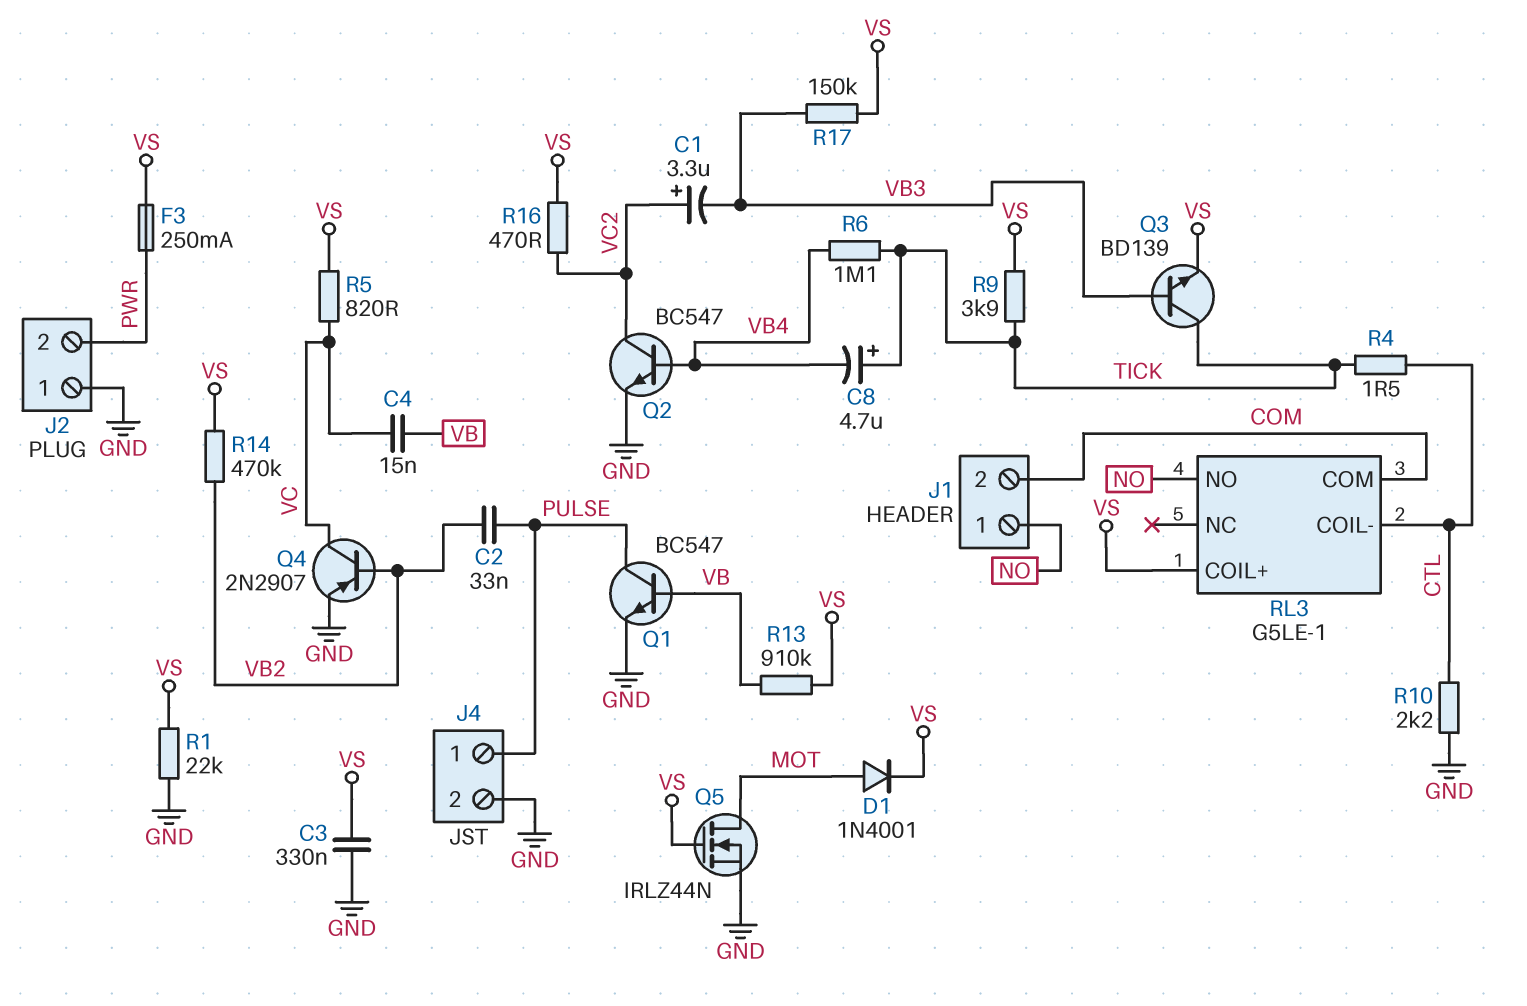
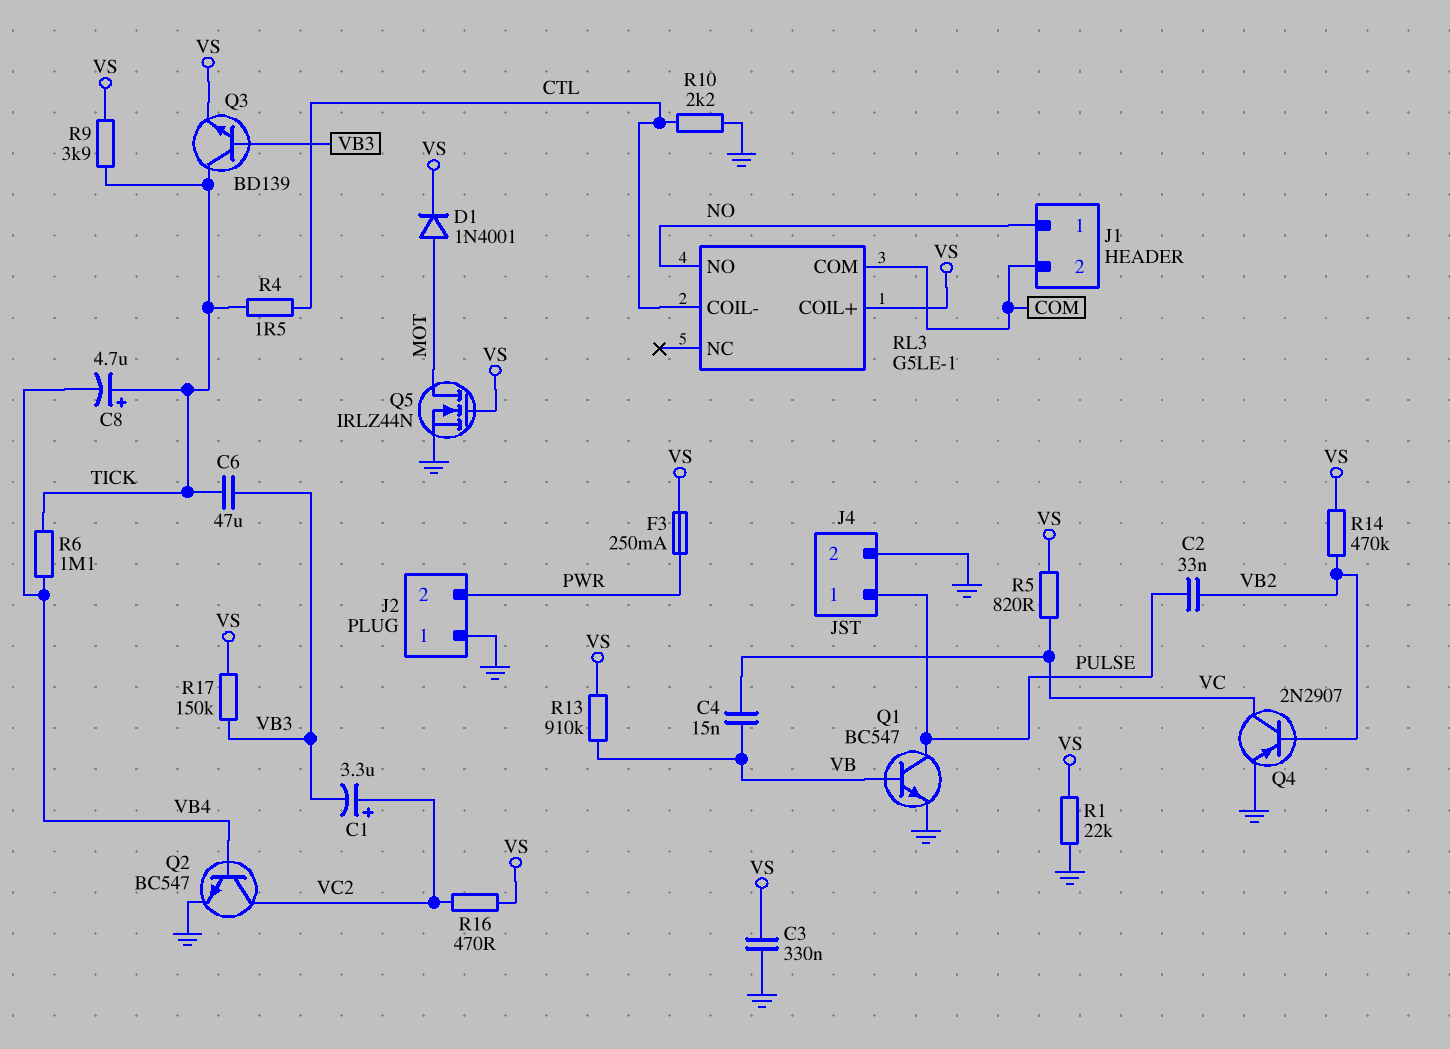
C6: none -> 47uF (TICK, VB3)

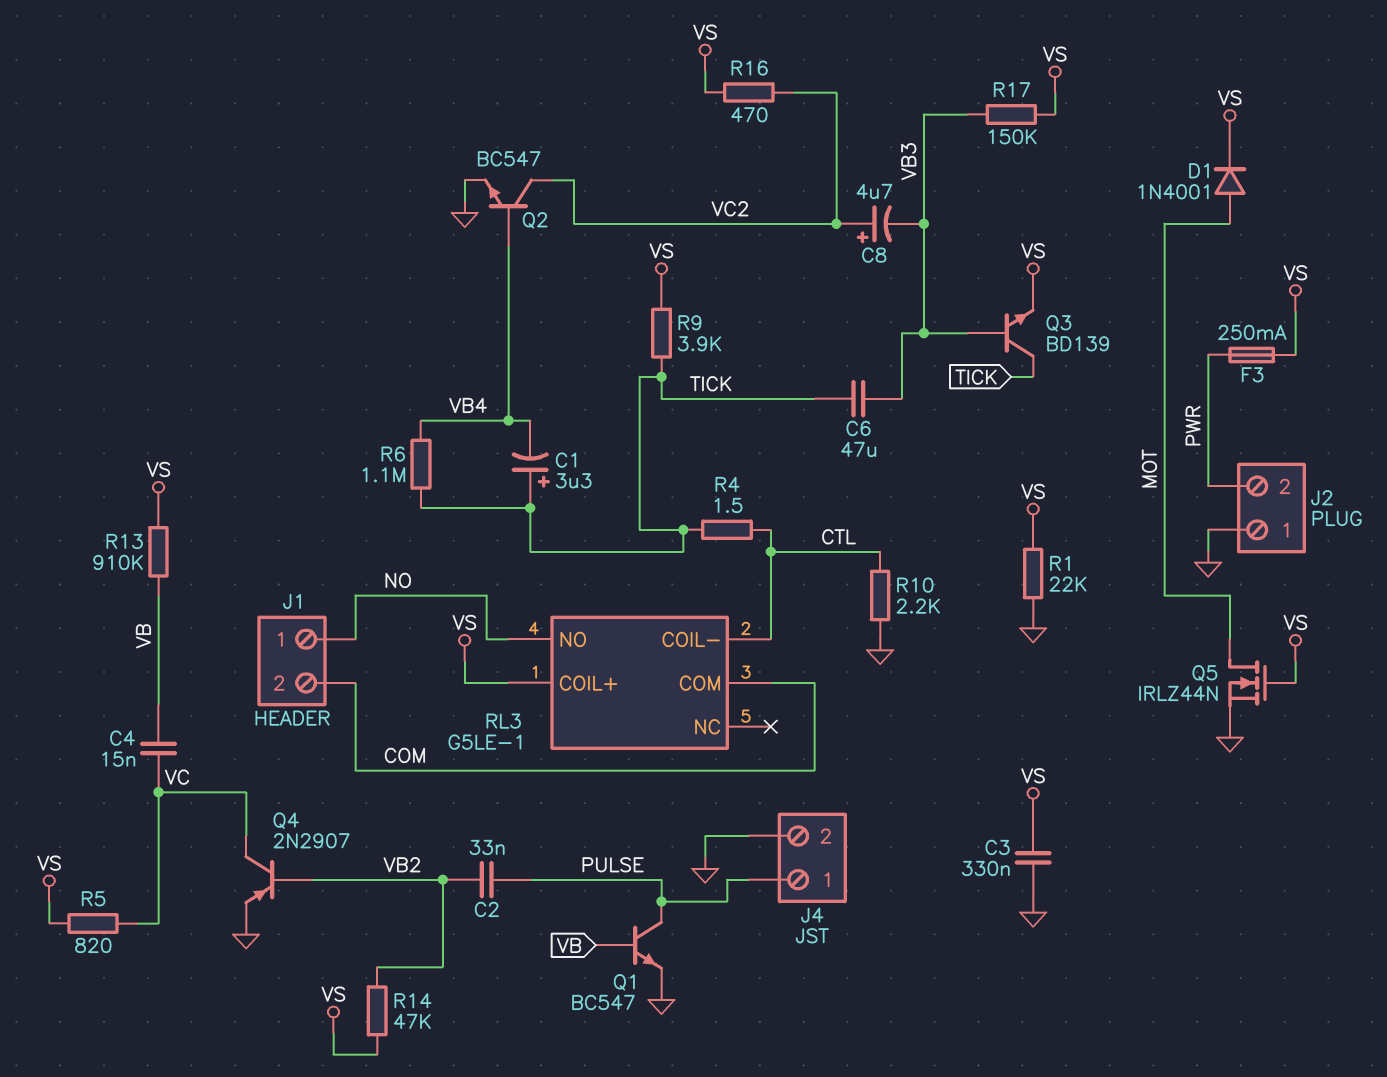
C1: 3.3uF (plus VC2, minus VB3) -> 3.3uF (plus TICK, minus VB4)
C8: 4.7uF (plus TICK, minus VB4) -> 4.7uF (plus VC2, minus VB3)
R14: 470k (VB2, VS) -> 47k (VB2, VS)

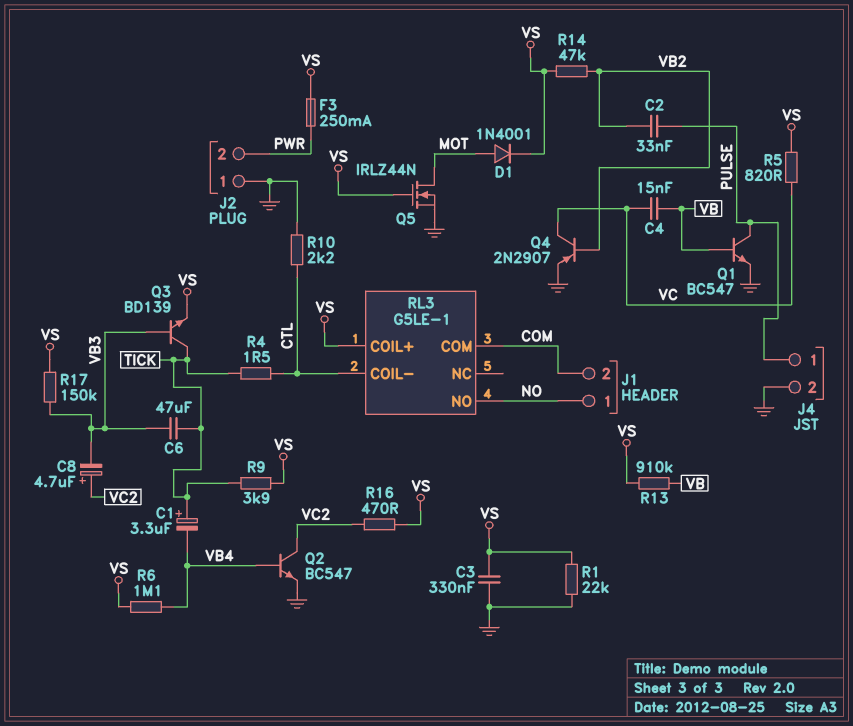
R6: 1.1M (TICK, VB4) -> 1.1M (VB4, VS)

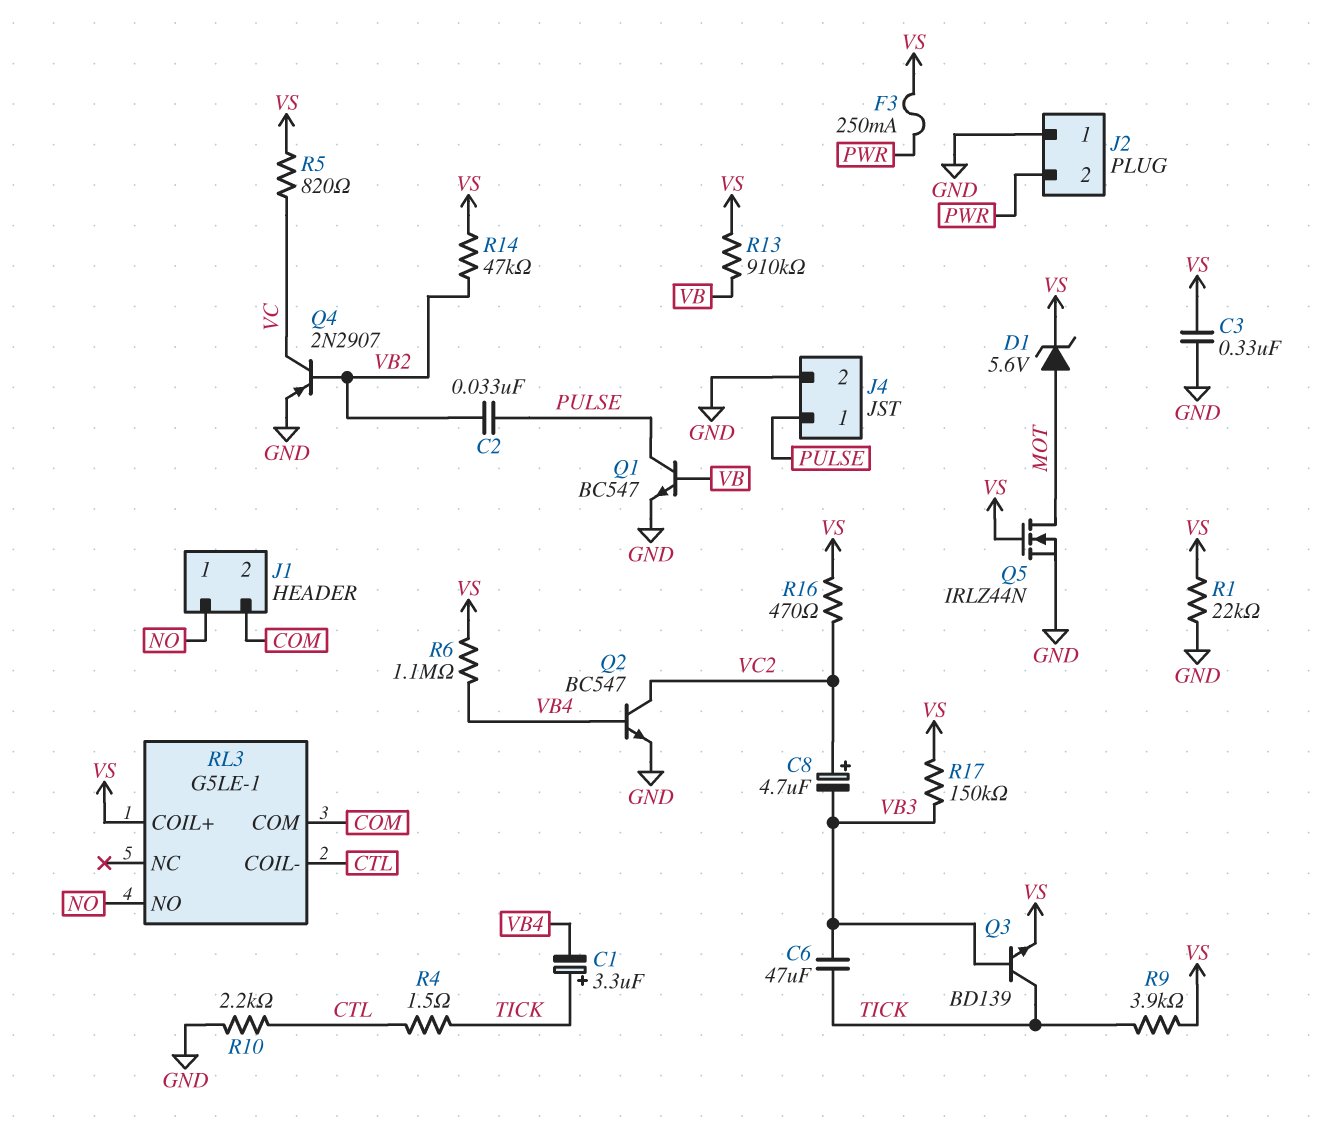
C4: 15nF (VB, VC) -> none
D1: diode 1N4001 (A MOT, K VS) -> zener 5.6V (A MOT, K VS)

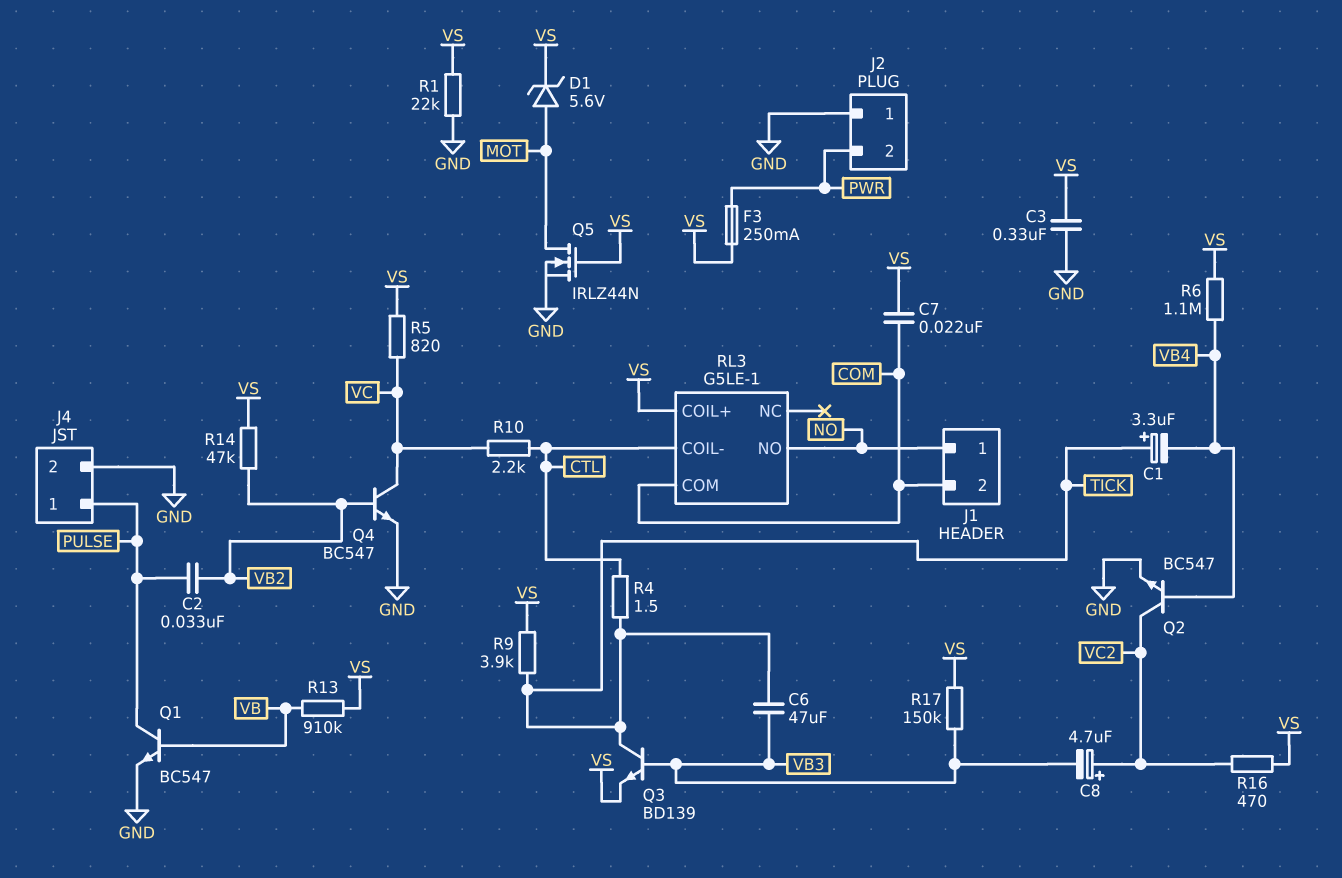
C7: none -> 22nF (COM, VS)
Q4: PNP 2N2907 (B VB2, C VC, E GND) -> NPN BC547 (B VB2, C VC, E GND)
R10: 2.2k (CTL, GND) -> 2.2k (CTL, VC)

